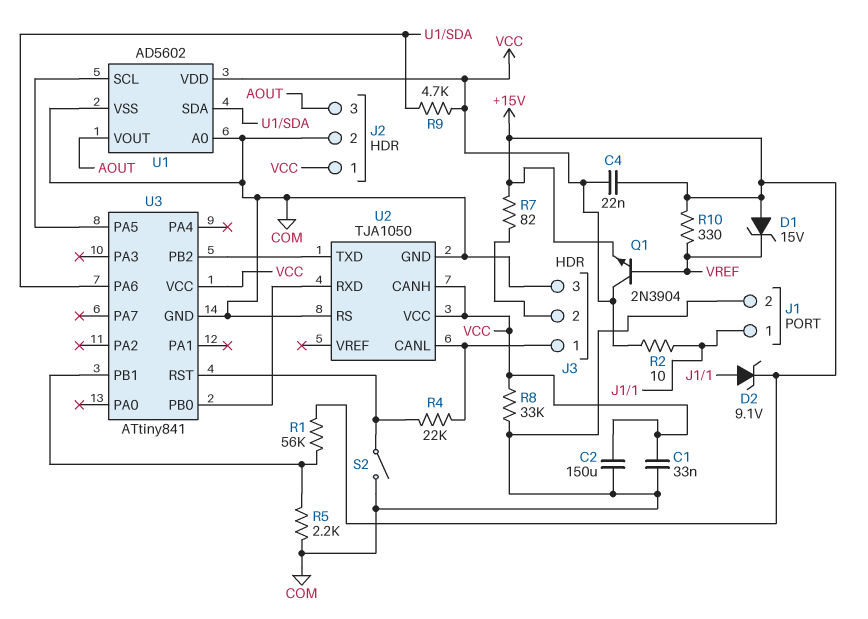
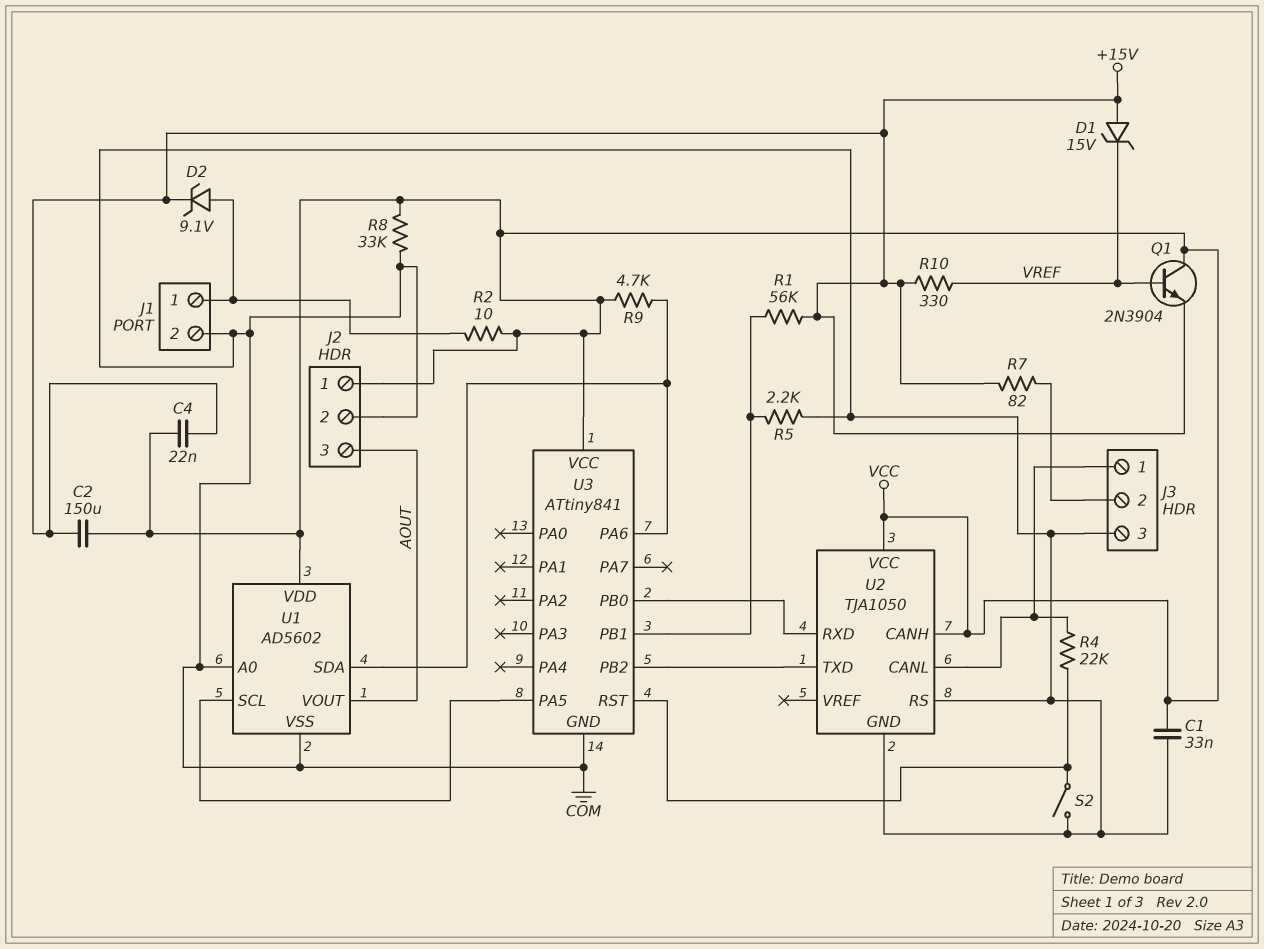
C2: 150uF (COM, VCC) -> 150uF (+15V, VCC)

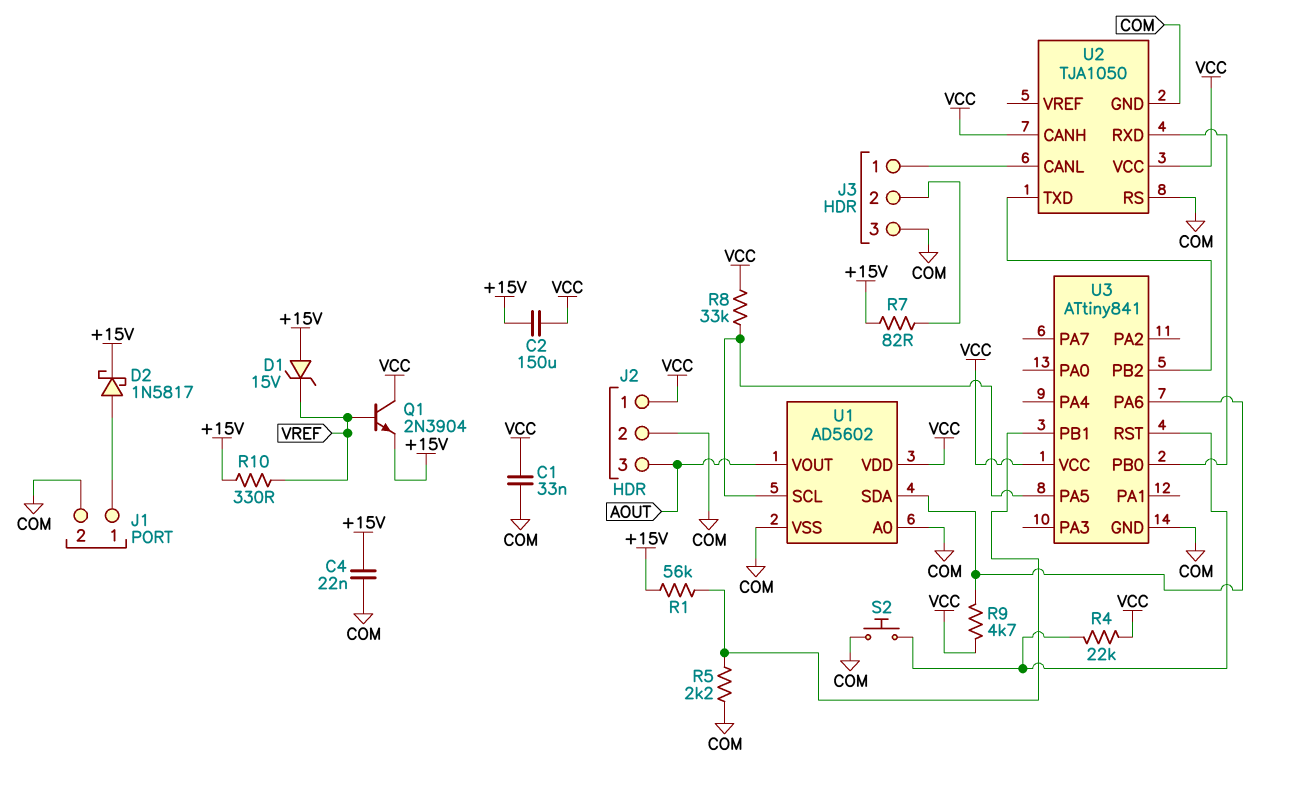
C4: 22nF (+15V, VCC) -> 22nF (+15V, COM)
D2: zener 9.1V (A J1/1, K +15V) -> schottky 1N5817 (A J1/1, K +15V)
R2: 10 (J1/1, VCC) -> none
R4: 22k (J3/1, U3/RST) -> 22k (U3/RST, VCC)
R8: 33k (COM, VCC) -> 33k (U1/SCL, VCC)
S2: switch (COM, U3/RST) -> button (COM, U3/RST)

